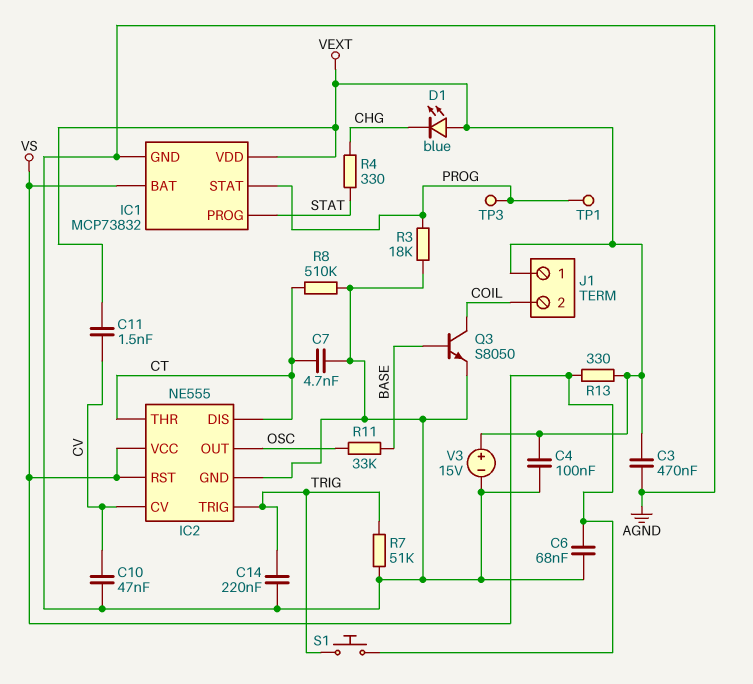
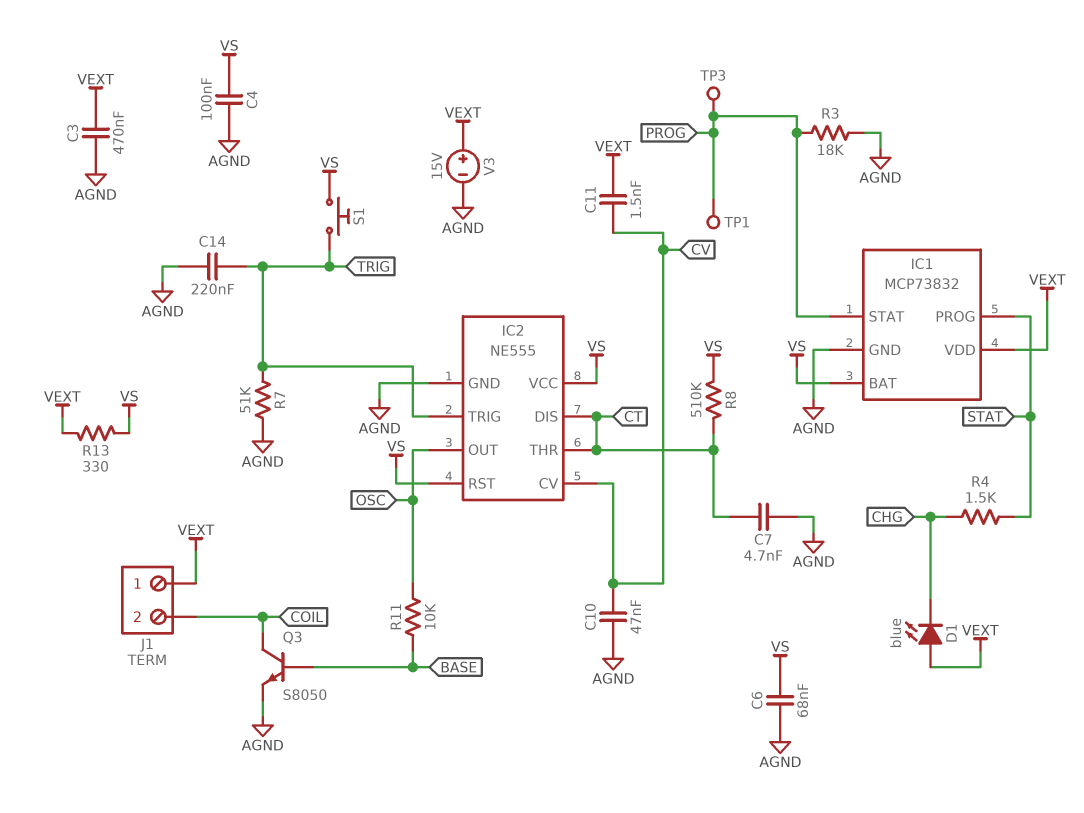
C4: 100nF (AGND, VEXT) -> 100nF (AGND, VS)
R4: 330 (CHG, STAT) -> 1.5k (CHG, STAT)
R8: 510k (AGND, CT) -> 510k (CT, VS)
R11: 33k (BASE, OSC) -> 10k (BASE, OSC)

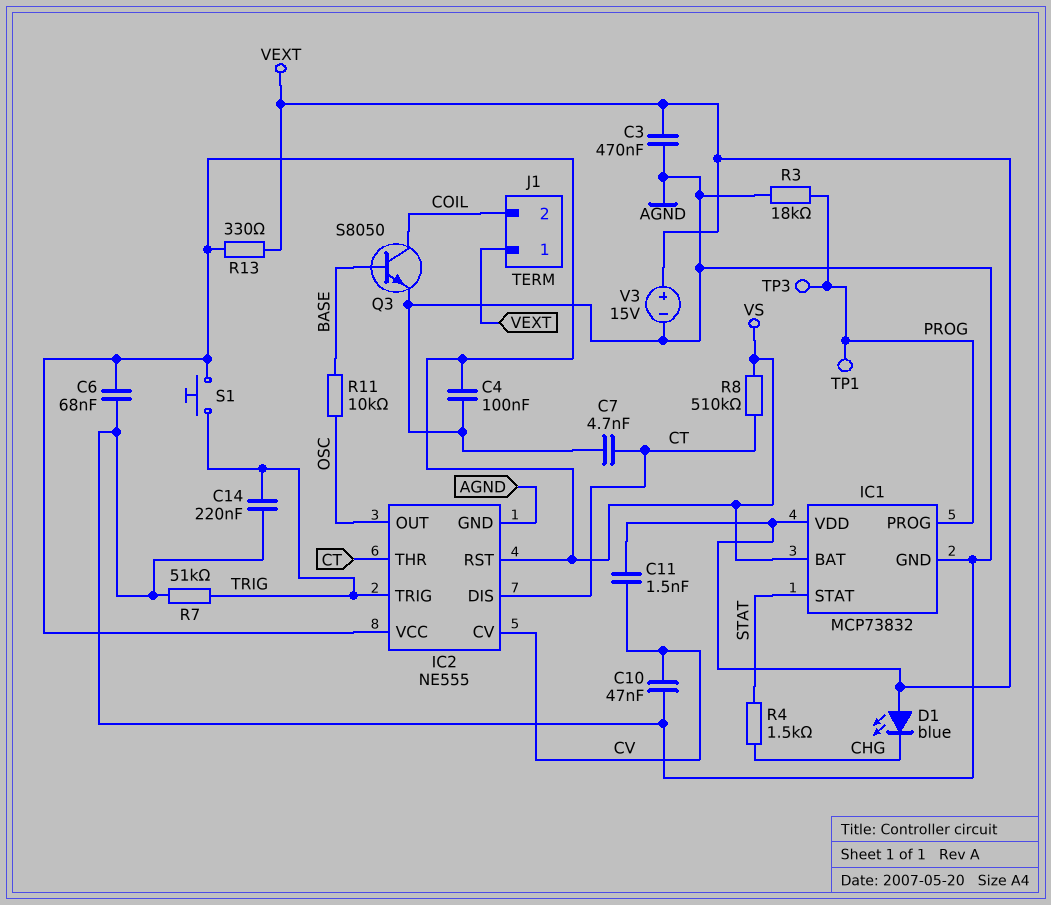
IC1 pin PROG: STAT -> PROG
IC1 pin STAT: PROG -> STAT

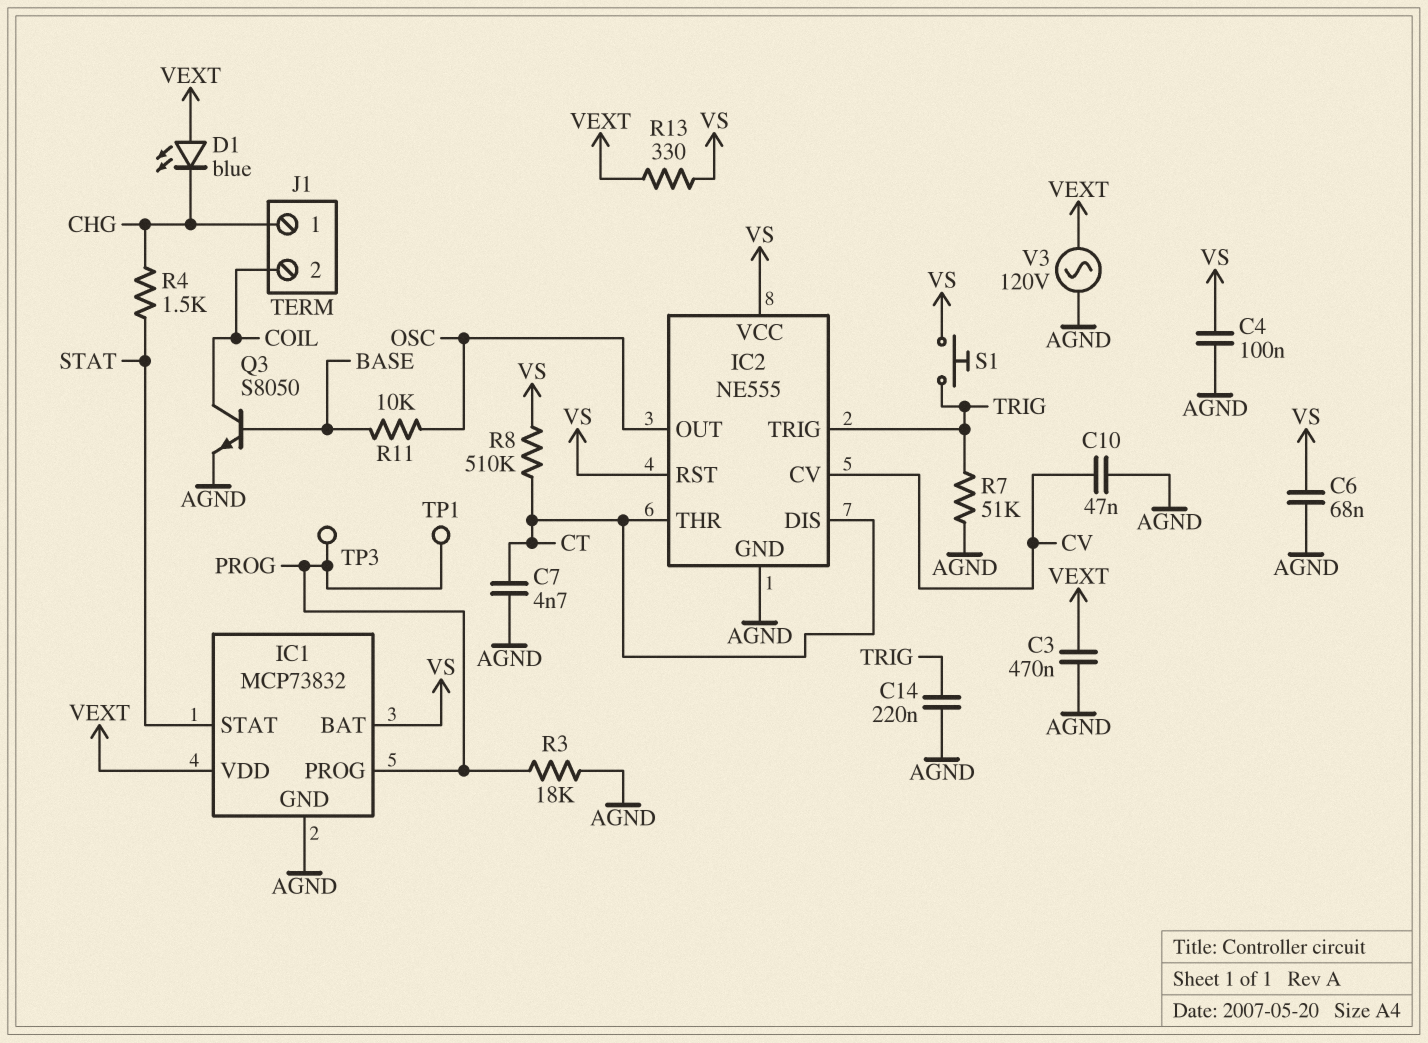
C11: 1.5nF (CV, VEXT) -> none
J1 pin 1: VEXT -> CHG
V3: 15V (plus VEXT, minus AGND) -> AC 120V (AGND, VEXT)

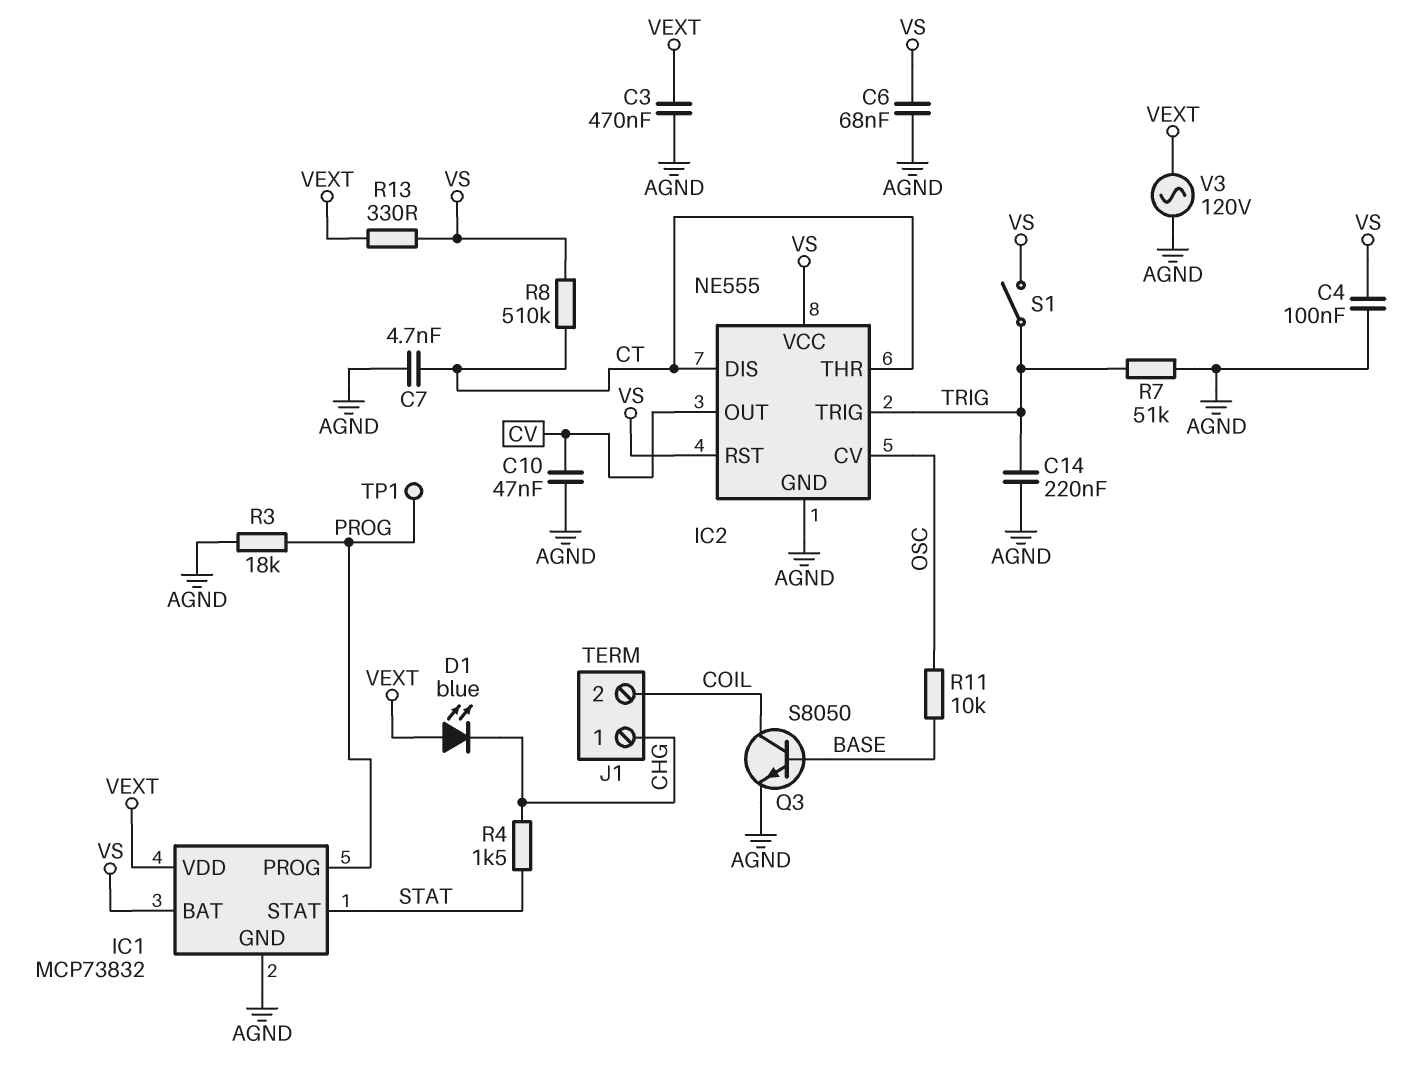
IC2 pin CV: CV -> OSC
IC2 pin OUT: OSC -> CV
S1: button (TRIG, VS) -> switch (TRIG, VS)
TP3: test point (PROG) -> none

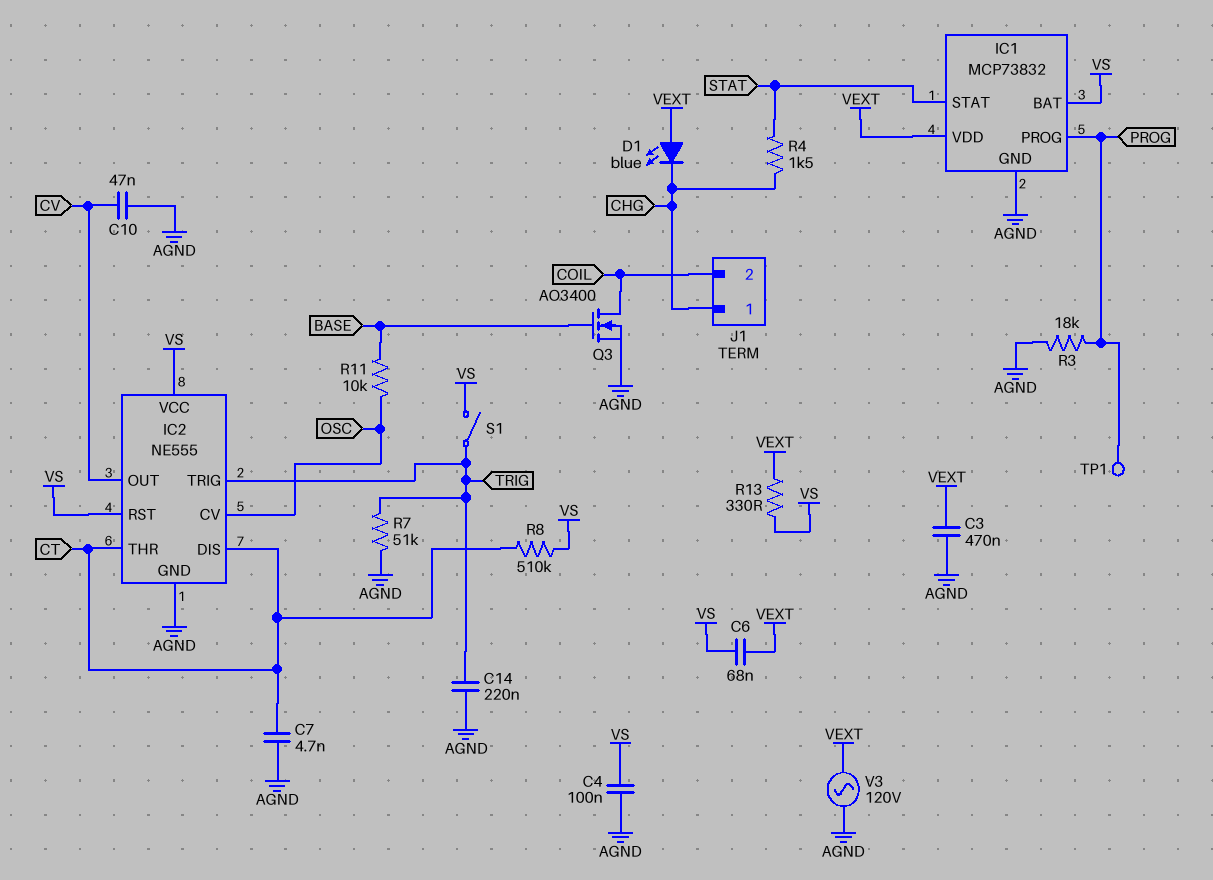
C6: 68nF (AGND, VS) -> 68nF (VEXT, VS)
Q3: NPN S8050 (B BASE, C COIL, E AGND) -> NMOS AO3400 (G BASE, D COIL, S AGND)

